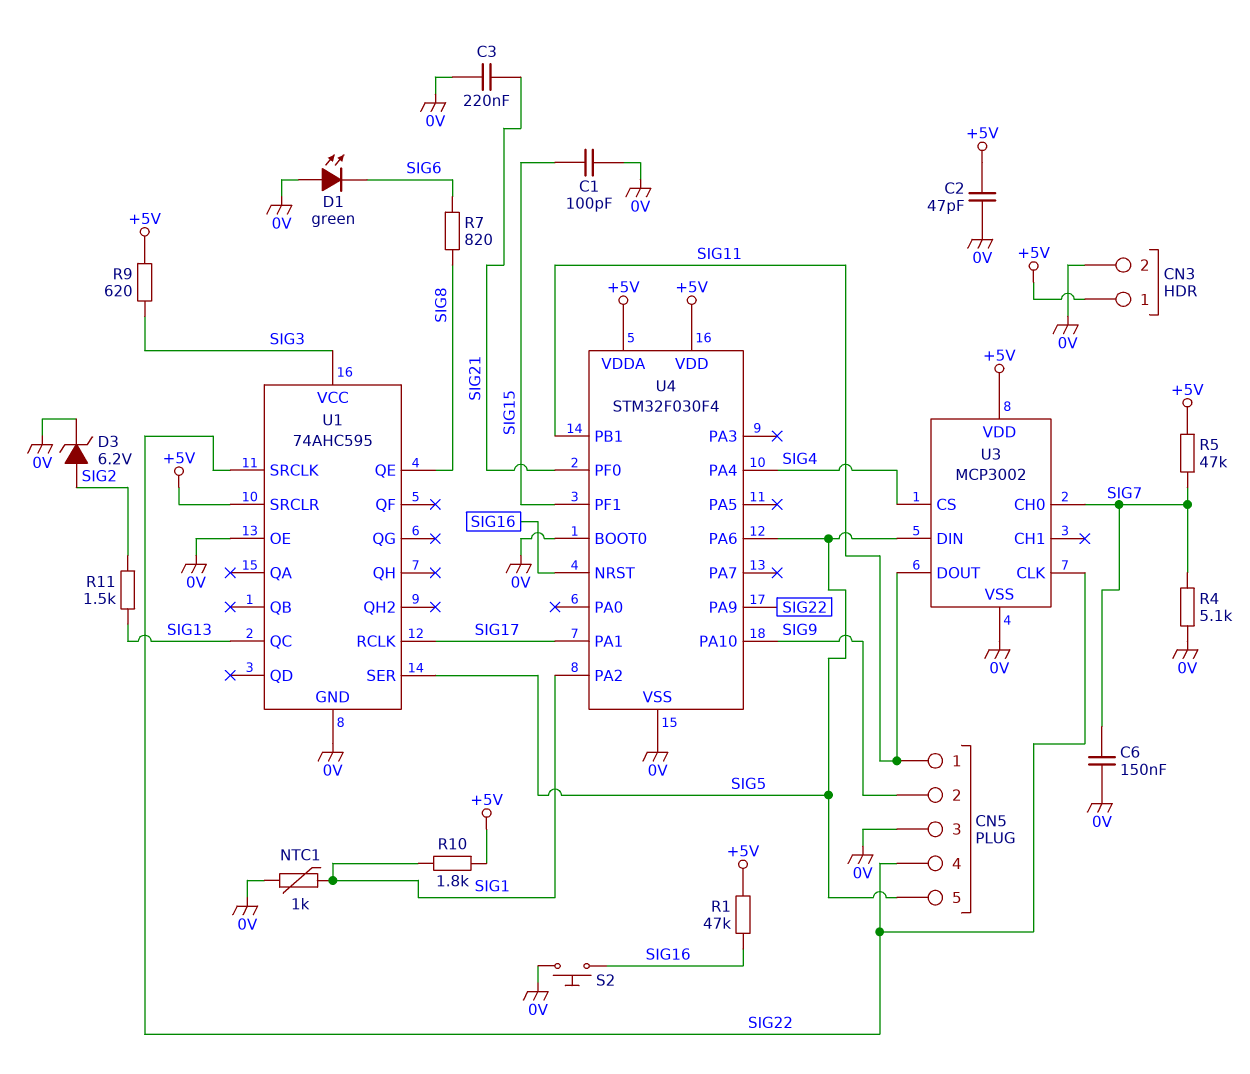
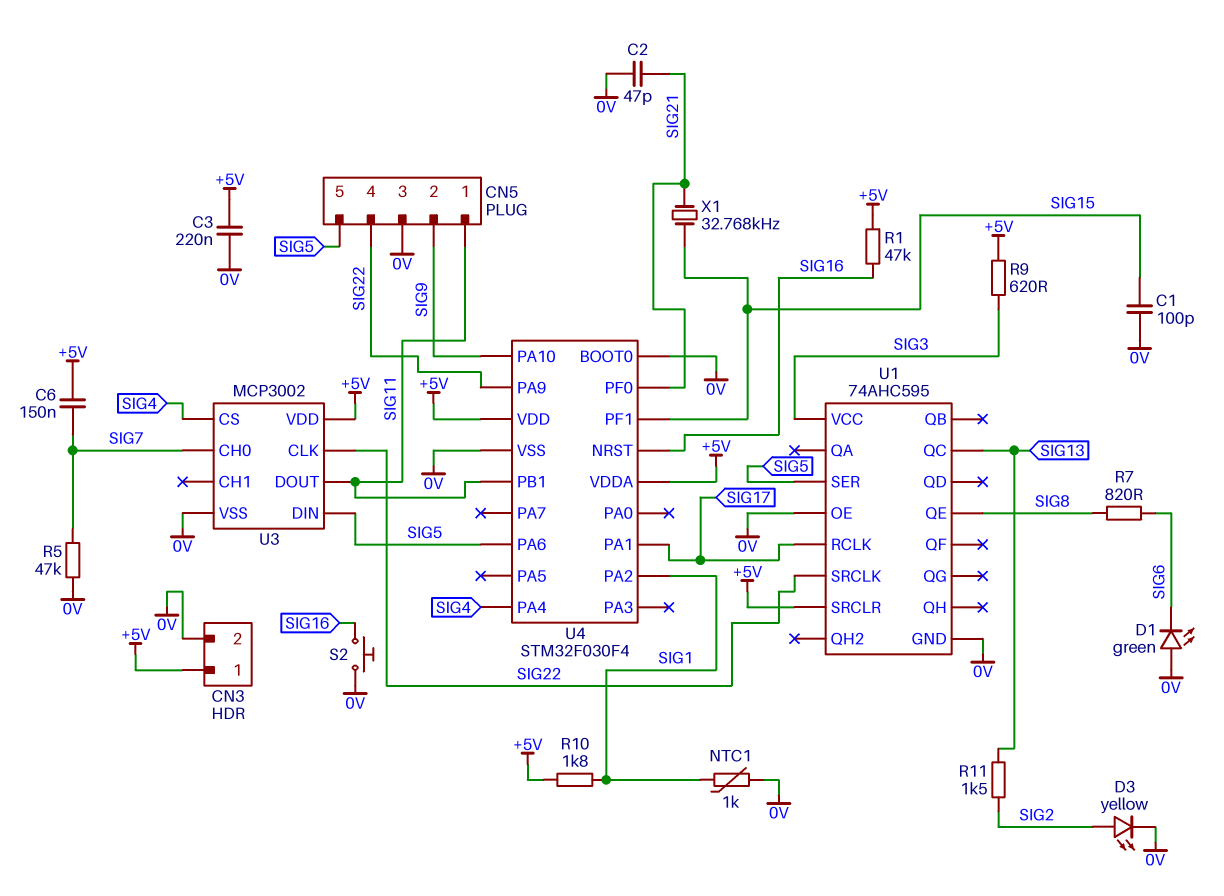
C2: 47pF (+5V, 0V) -> 47pF (0V, SIG21)
C3: 220nF (0V, SIG21) -> 220nF (+5V, 0V)
C6: 150nF (0V, SIG7) -> 150nF (+5V, SIG7)
D3: zener 6.2V (A SIG2, K 0V) -> LED yellow (A SIG2, K 0V)
R4: 5.1k (0V, SIG7) -> none
R5: 47k (+5V, SIG7) -> 47k (0V, SIG7)
X1: none -> 32.768kHz (SIG15, SIG21)

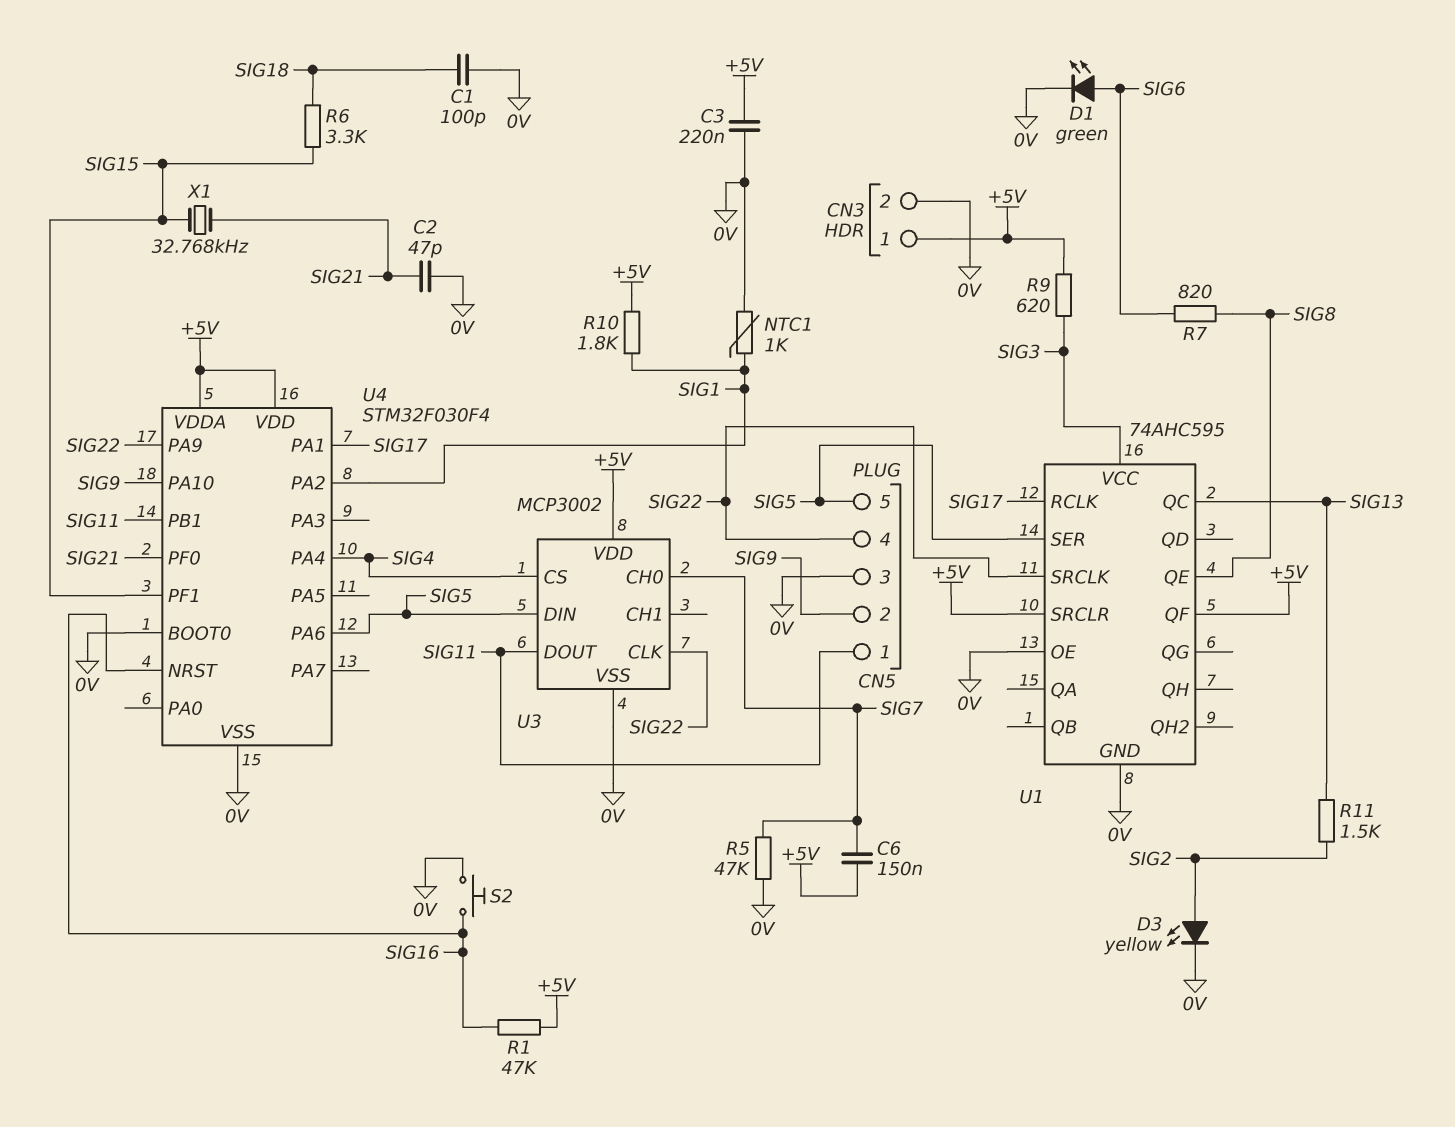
C1: 100pF (0V, SIG15) -> 100pF (0V, SIG18)
D1: LED green (A 0V, K SIG6) -> LED green (A SIG6, K 0V)
R6: none -> 3.3k (SIG15, SIG18)
U1 pin QF: none -> +5V

